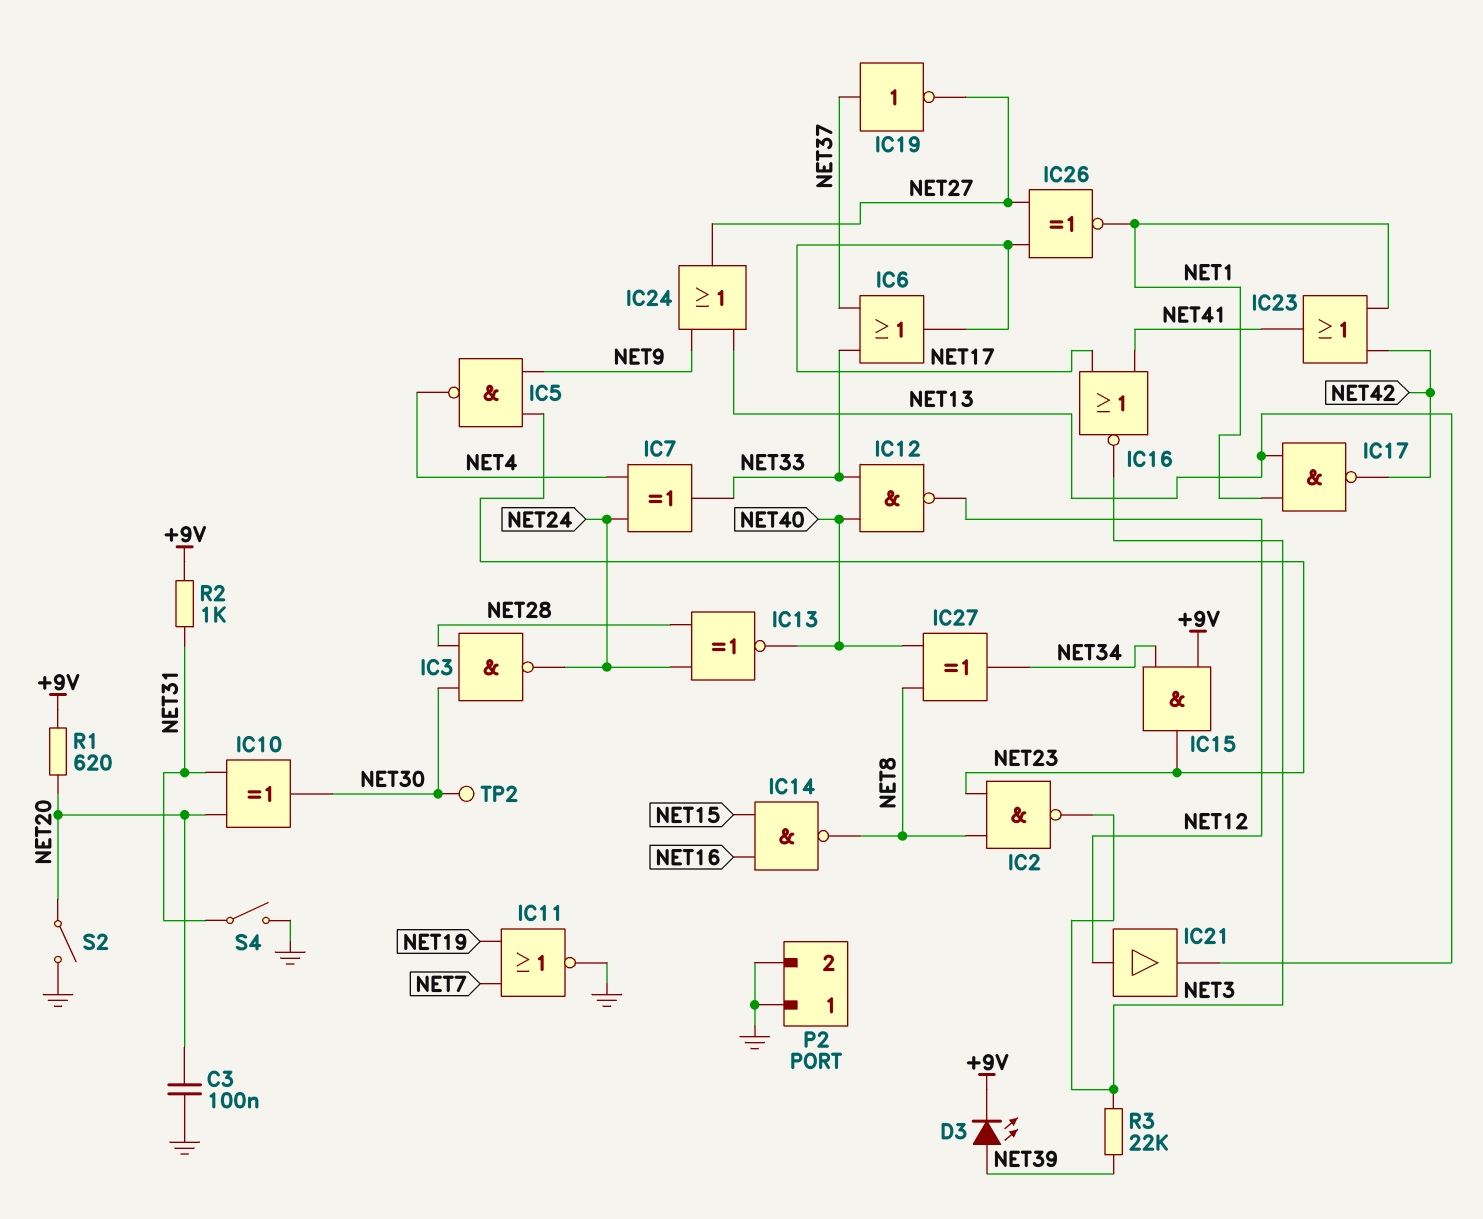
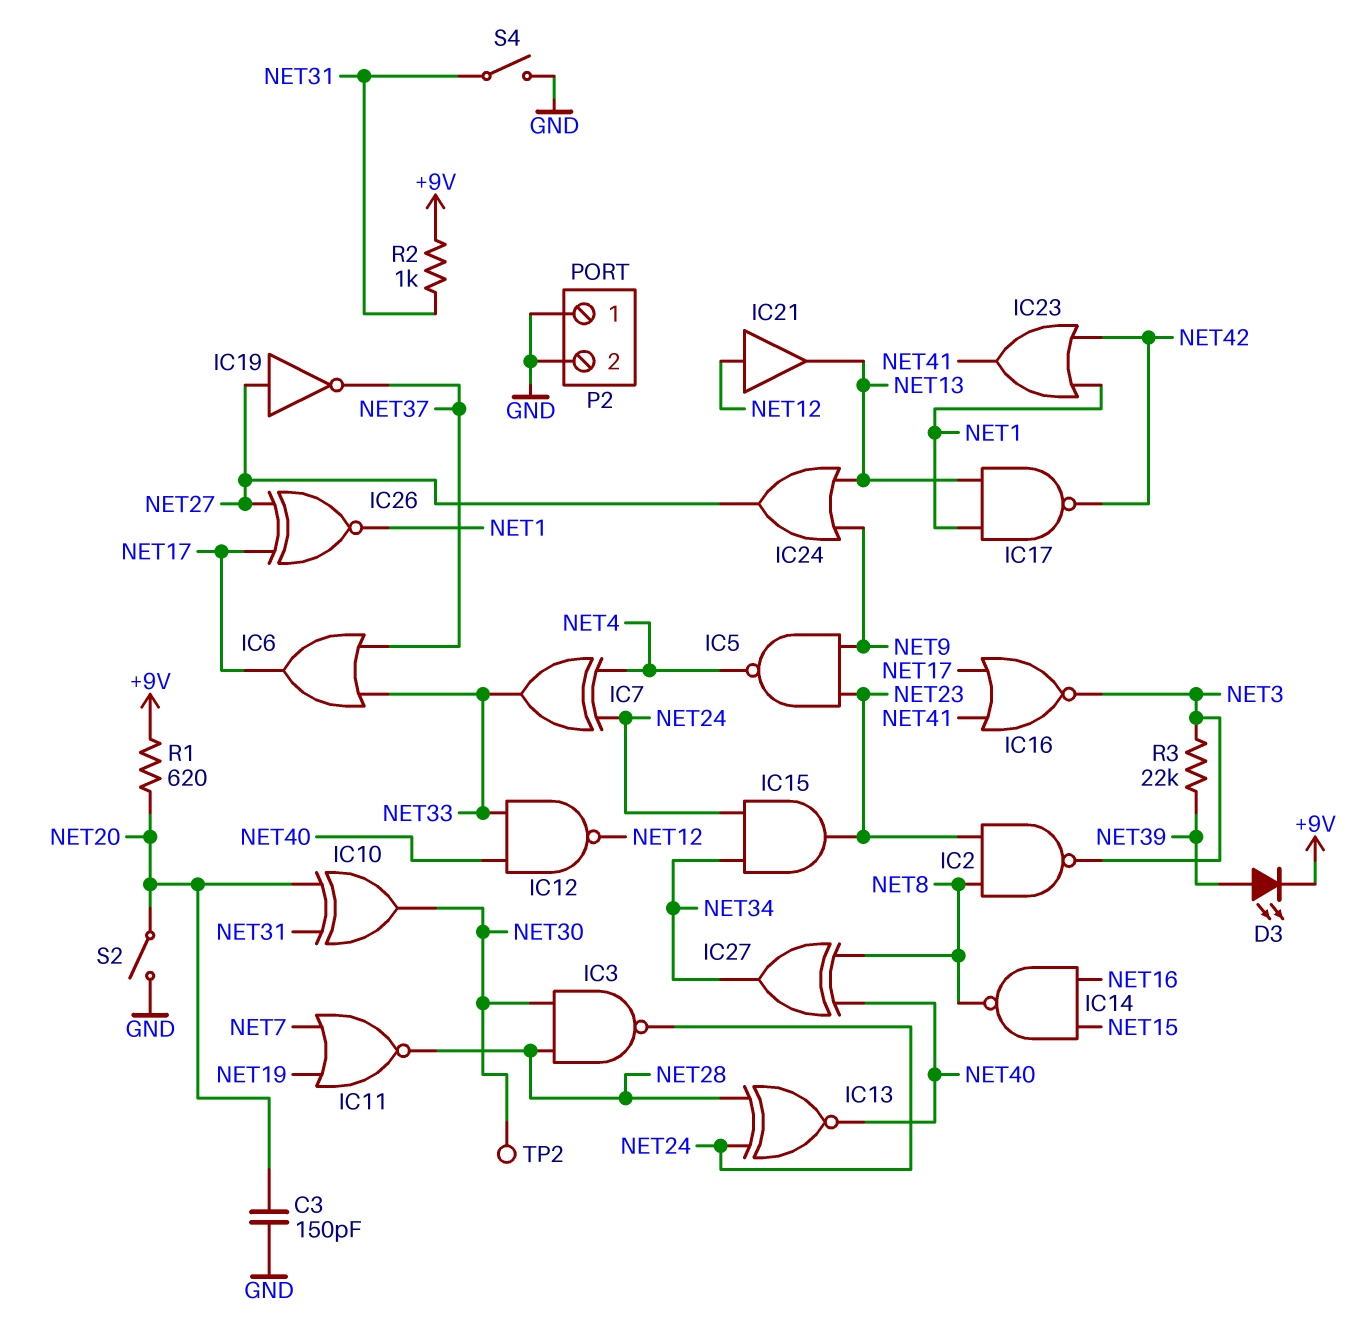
C3: 100nF (GND, NET20) -> 150pF (GND, NET20)
IC11: NOR (in NET7, in NET19, out GND) -> NOR (in NET7, in NET19, out NET28)
IC15: AND (in +9V, in NET34, out NET23) -> AND (in NET24, in NET34, out NET23)
IC19: NOT (in NET37, out NET27) -> NOT (in NET27, out NET37)

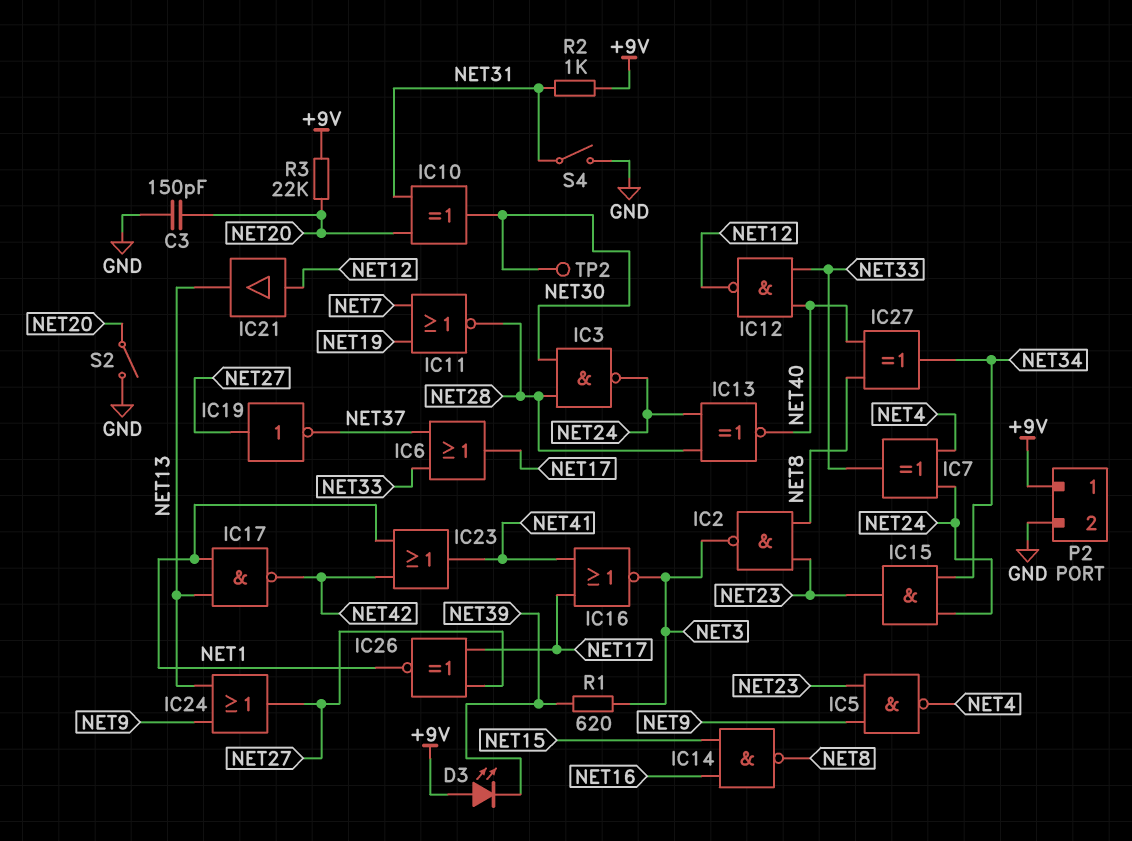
D3: LED (A NET39, K +9V) -> LED (A +9V, K NET39)
P2 pin 1: GND -> +9V
R1: 620 (+9V, NET20) -> 620 (NET3, NET39)
R3: 22k (NET3, NET39) -> 22k (+9V, NET20)

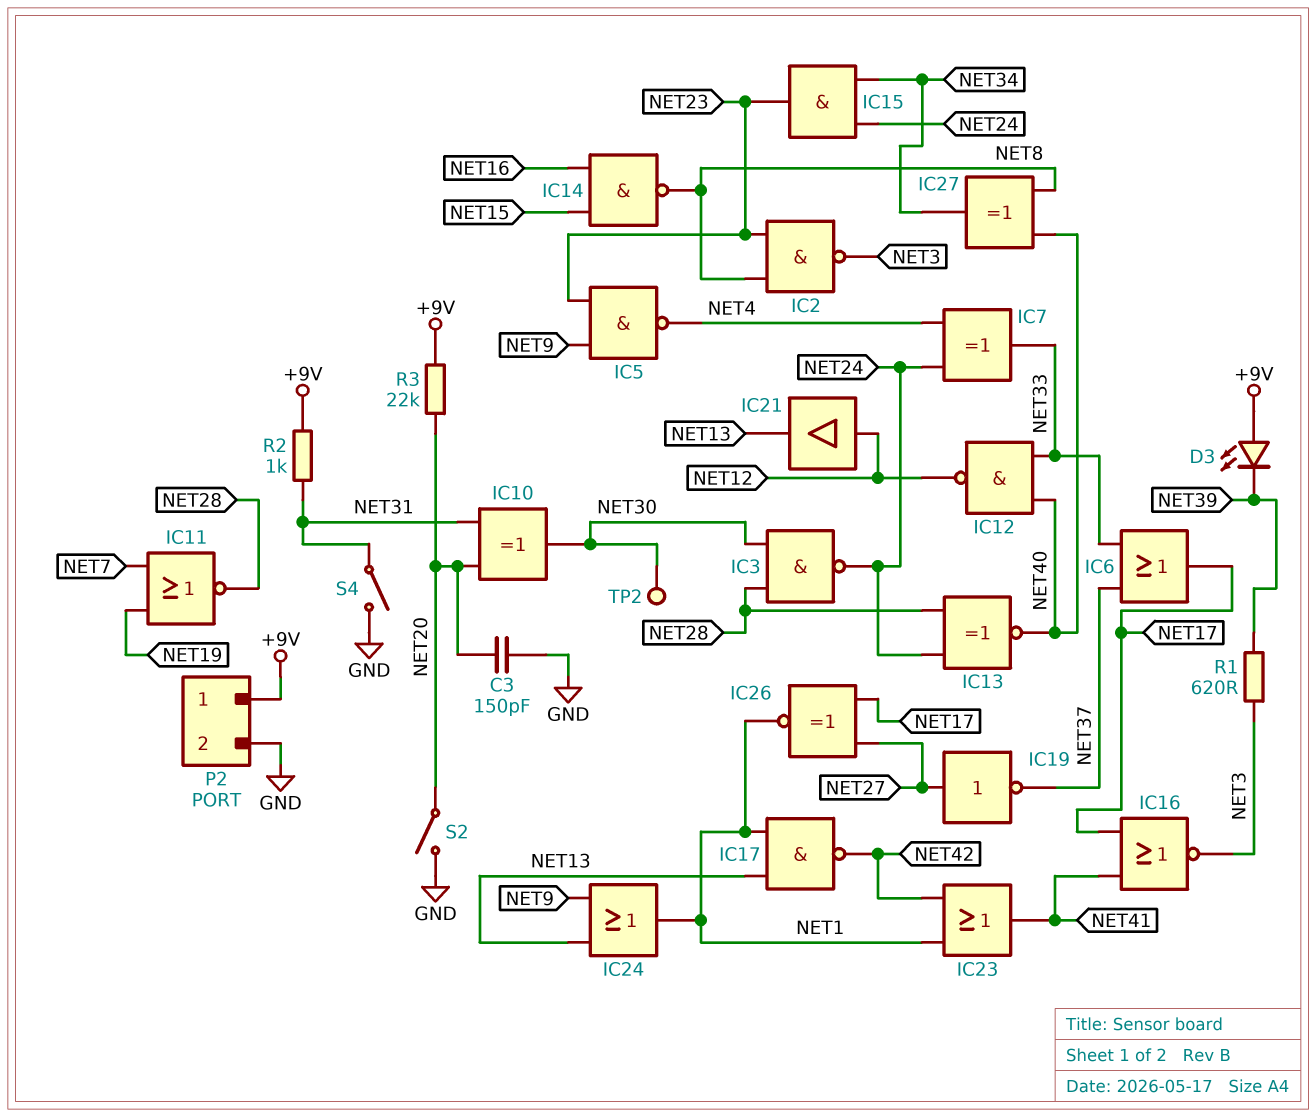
IC24: OR (in NET9, in NET13, out NET27) -> OR (in NET9, in NET13, out NET1)

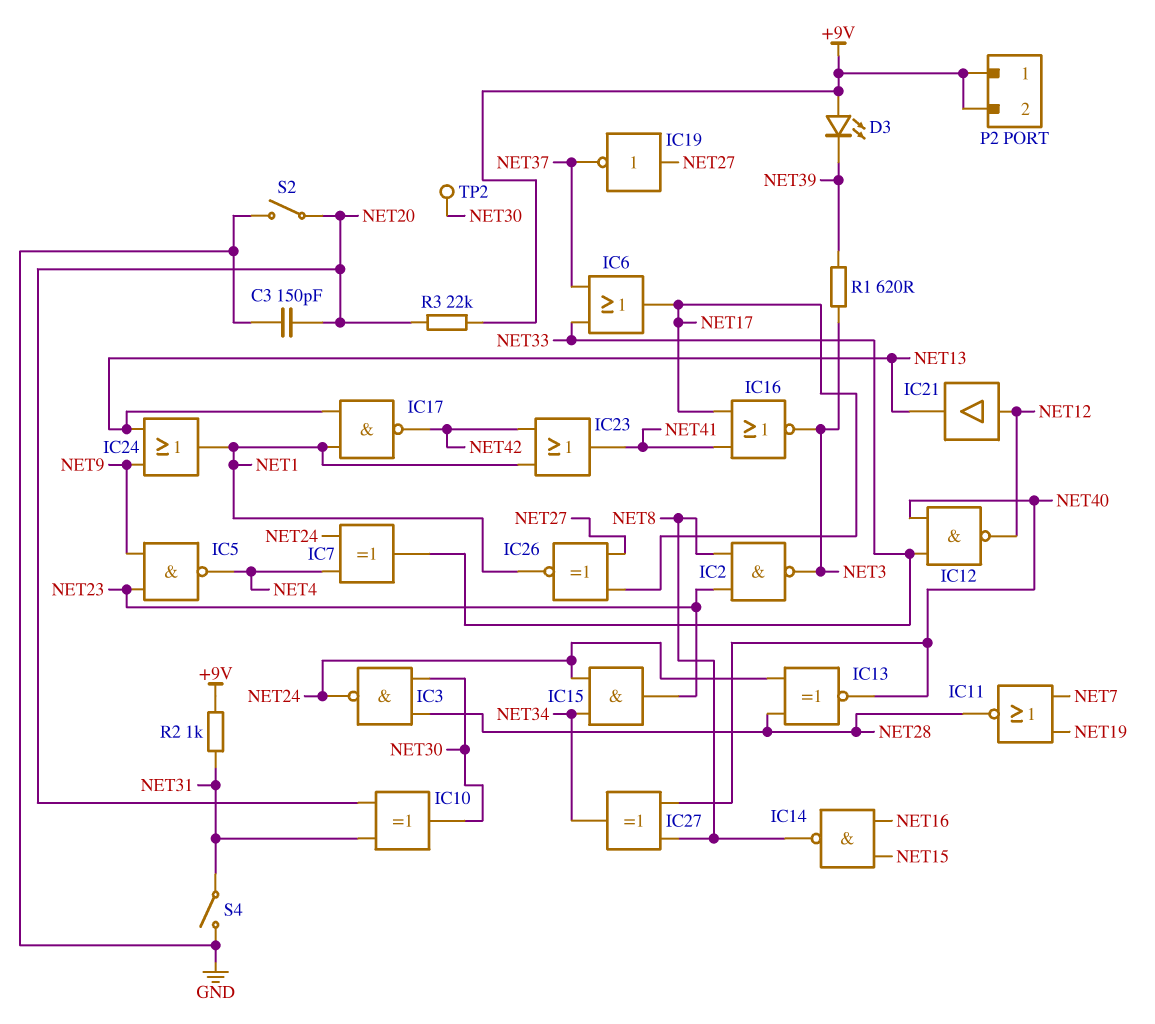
P2 pin 2: GND -> +9V

